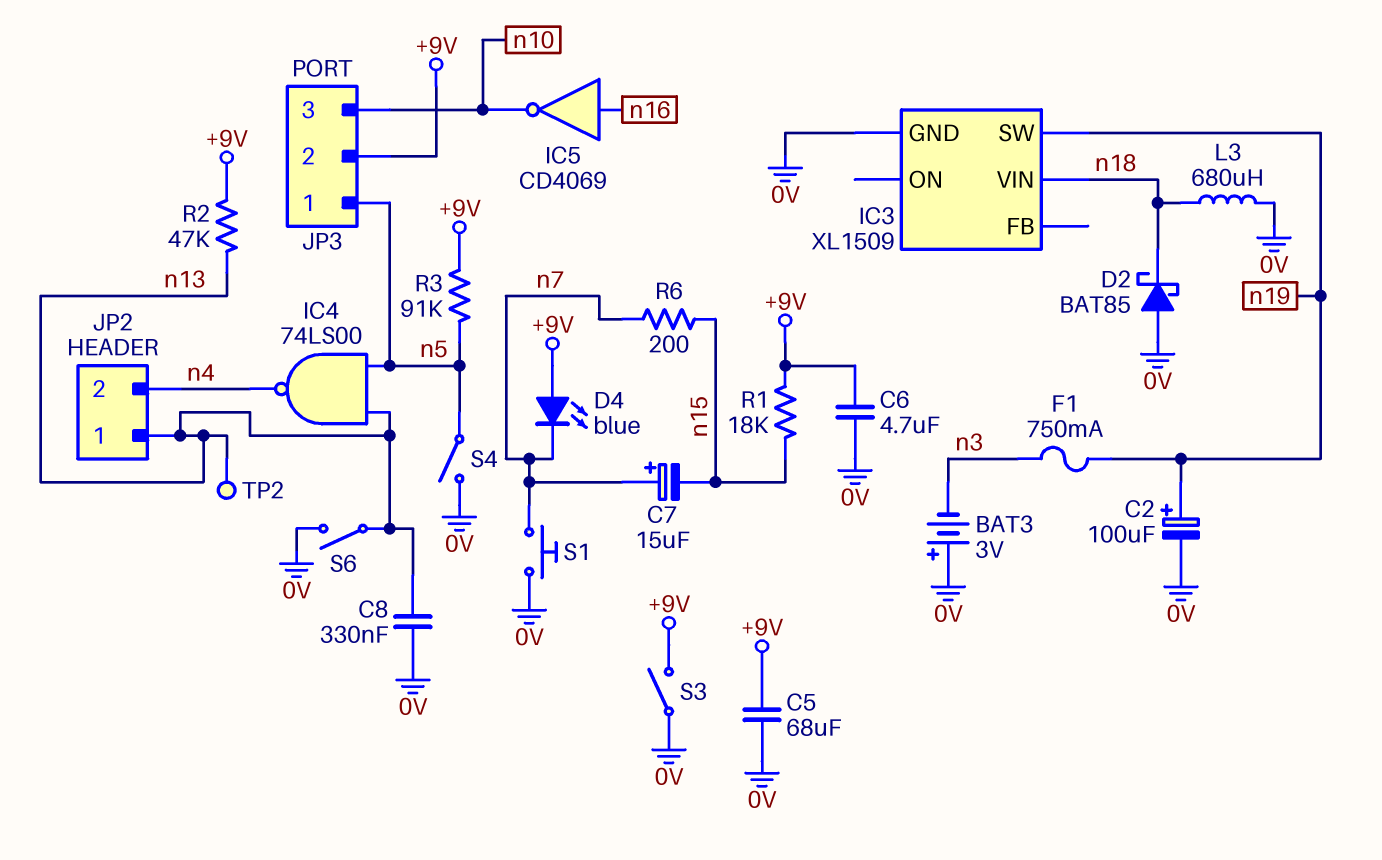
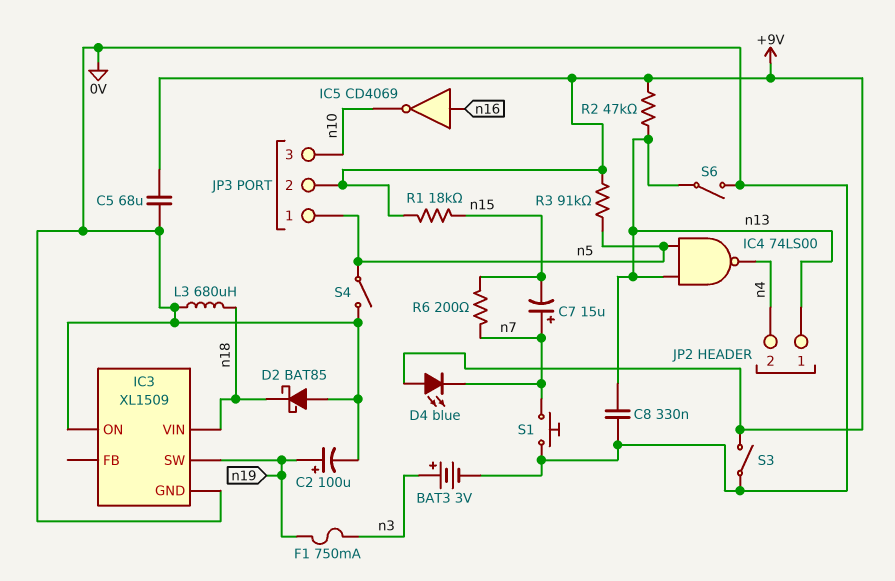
BAT3: 3V (plus 0V, minus n3) -> 3V (plus n3, minus 0V)
C6: 4.7uF (+9V, 0V) -> none
IC3 pin ON: none -> 0V
TP2: test point (n13) -> none

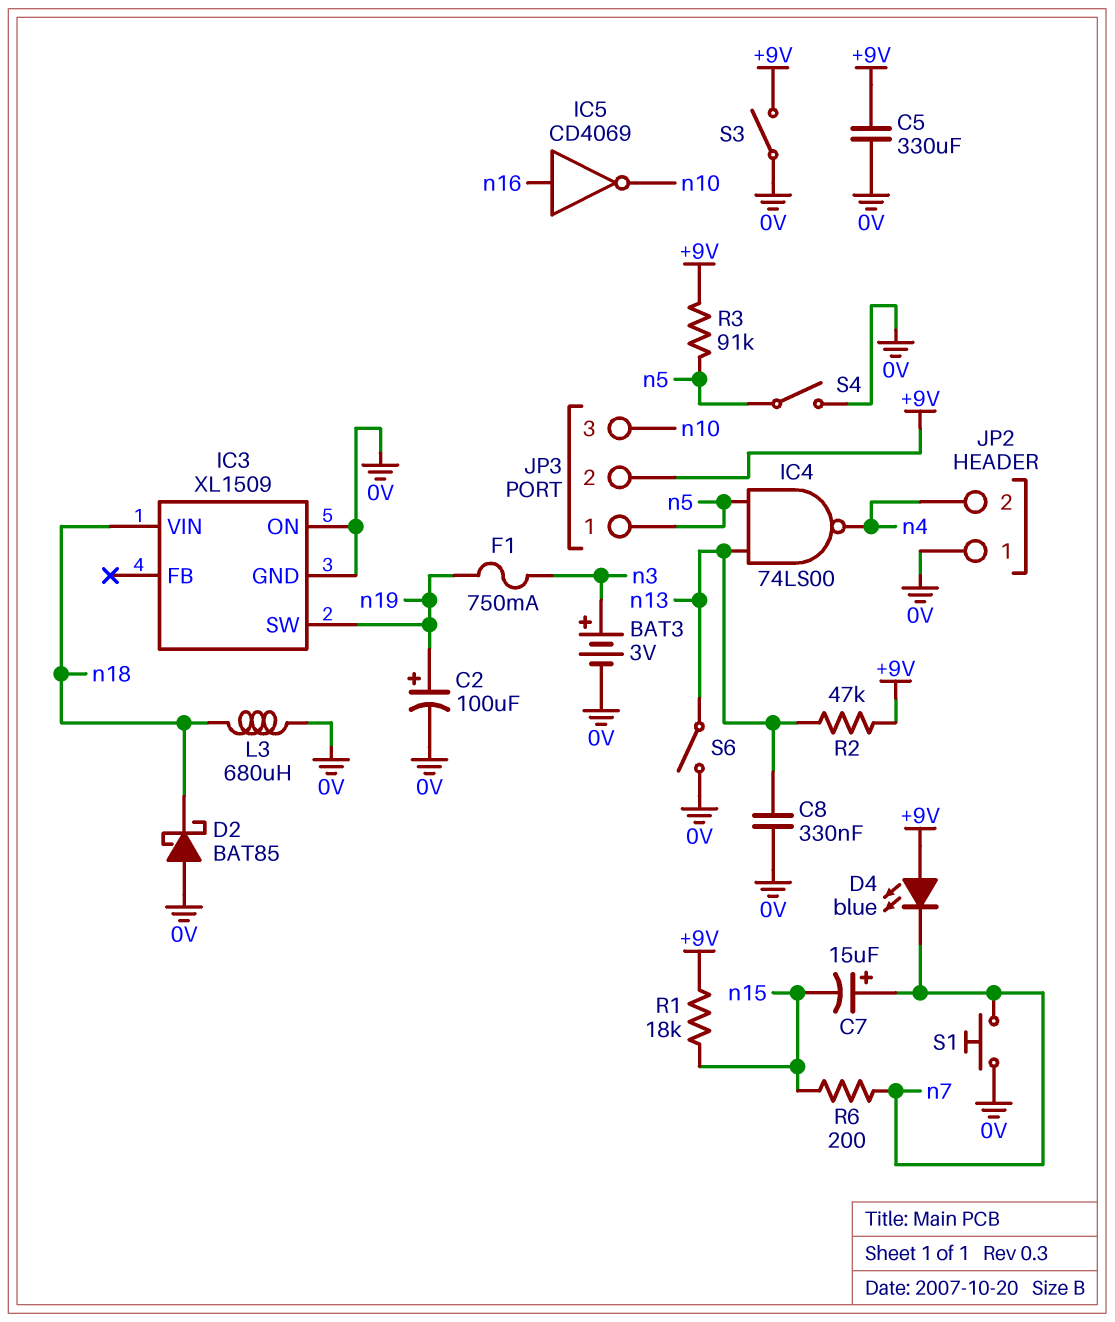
C5: 68uF (+9V, 0V) -> 330uF (+9V, 0V)
JP2 pin 1: n13 -> 0V

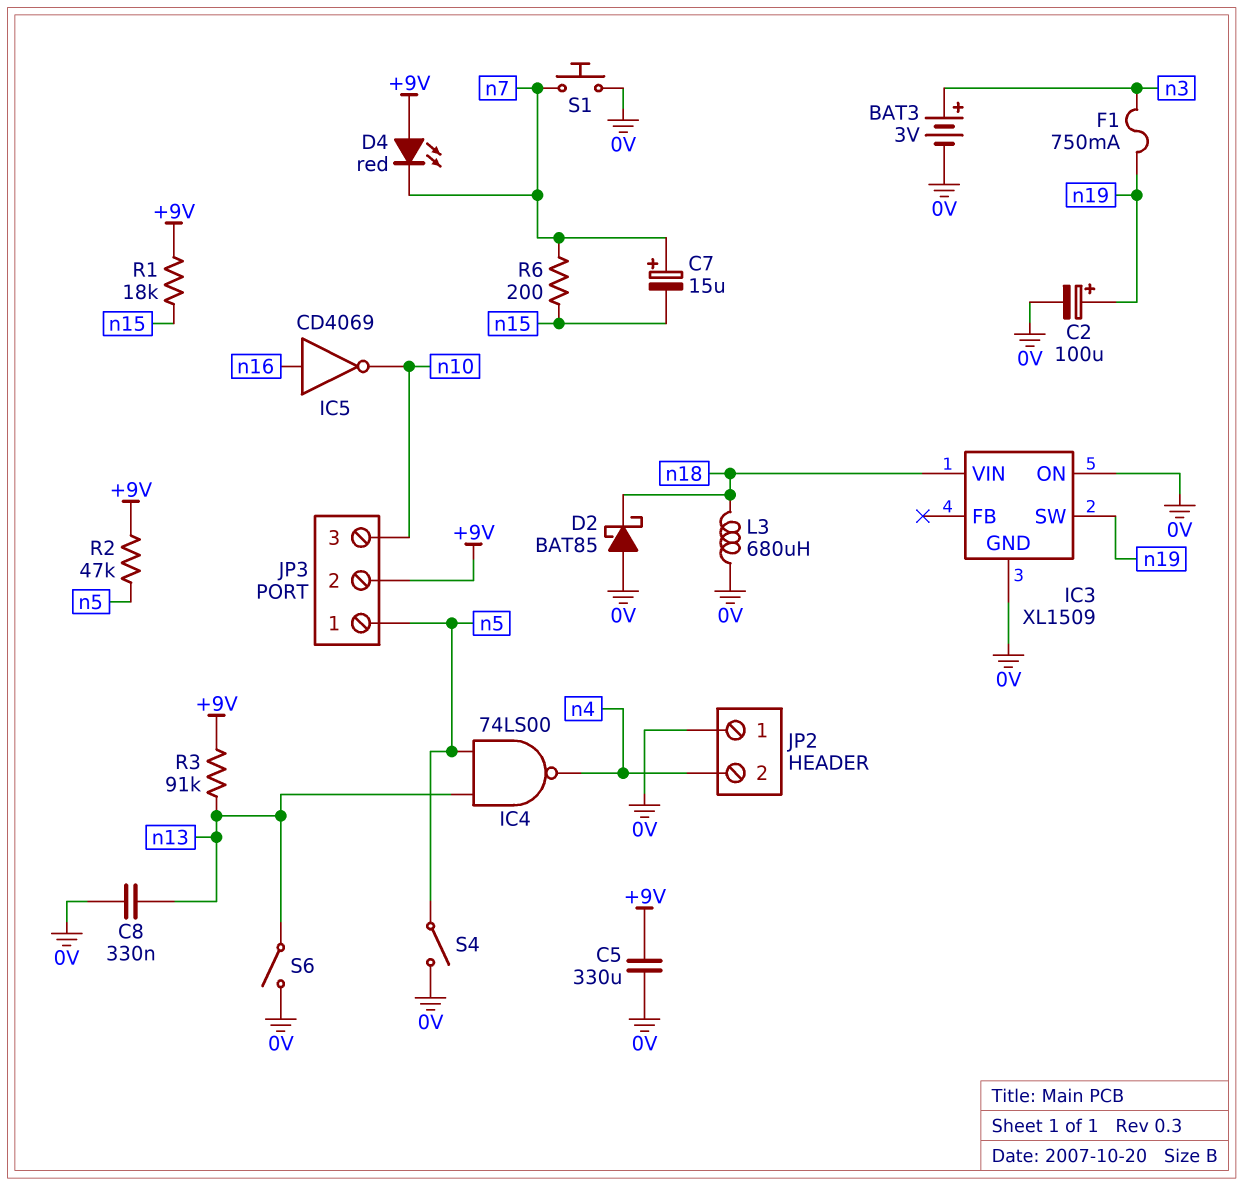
D4: LED blue (A +9V, K n7) -> LED red (A +9V, K n7)
R2: 47k (+9V, n13) -> 47k (+9V, n5)
R3: 91k (+9V, n5) -> 91k (+9V, n13)
S3: switch (+9V, 0V) -> none

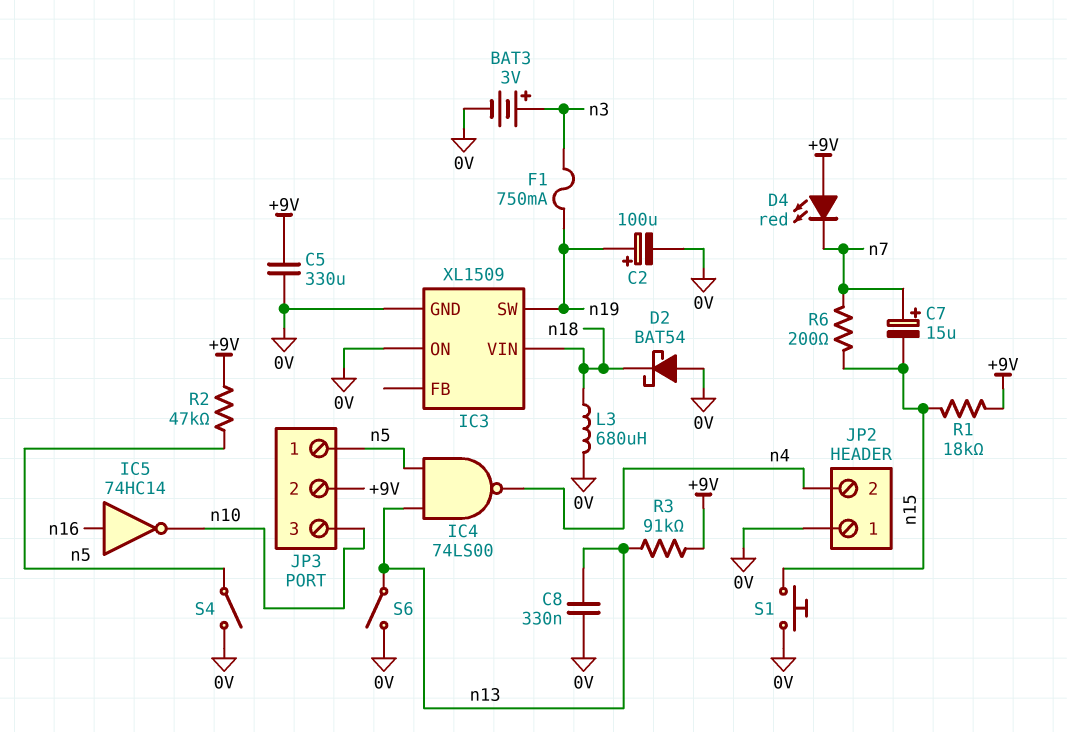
D2: schottky BAT85 (A 0V, K n18) -> schottky BAT54 (A 0V, K n18)
IC5: NOT CD4069 (in n16, out n10) -> NOT 74HC14 (in n16, out n10)
S1: button (0V, n7) -> button (0V, n15)

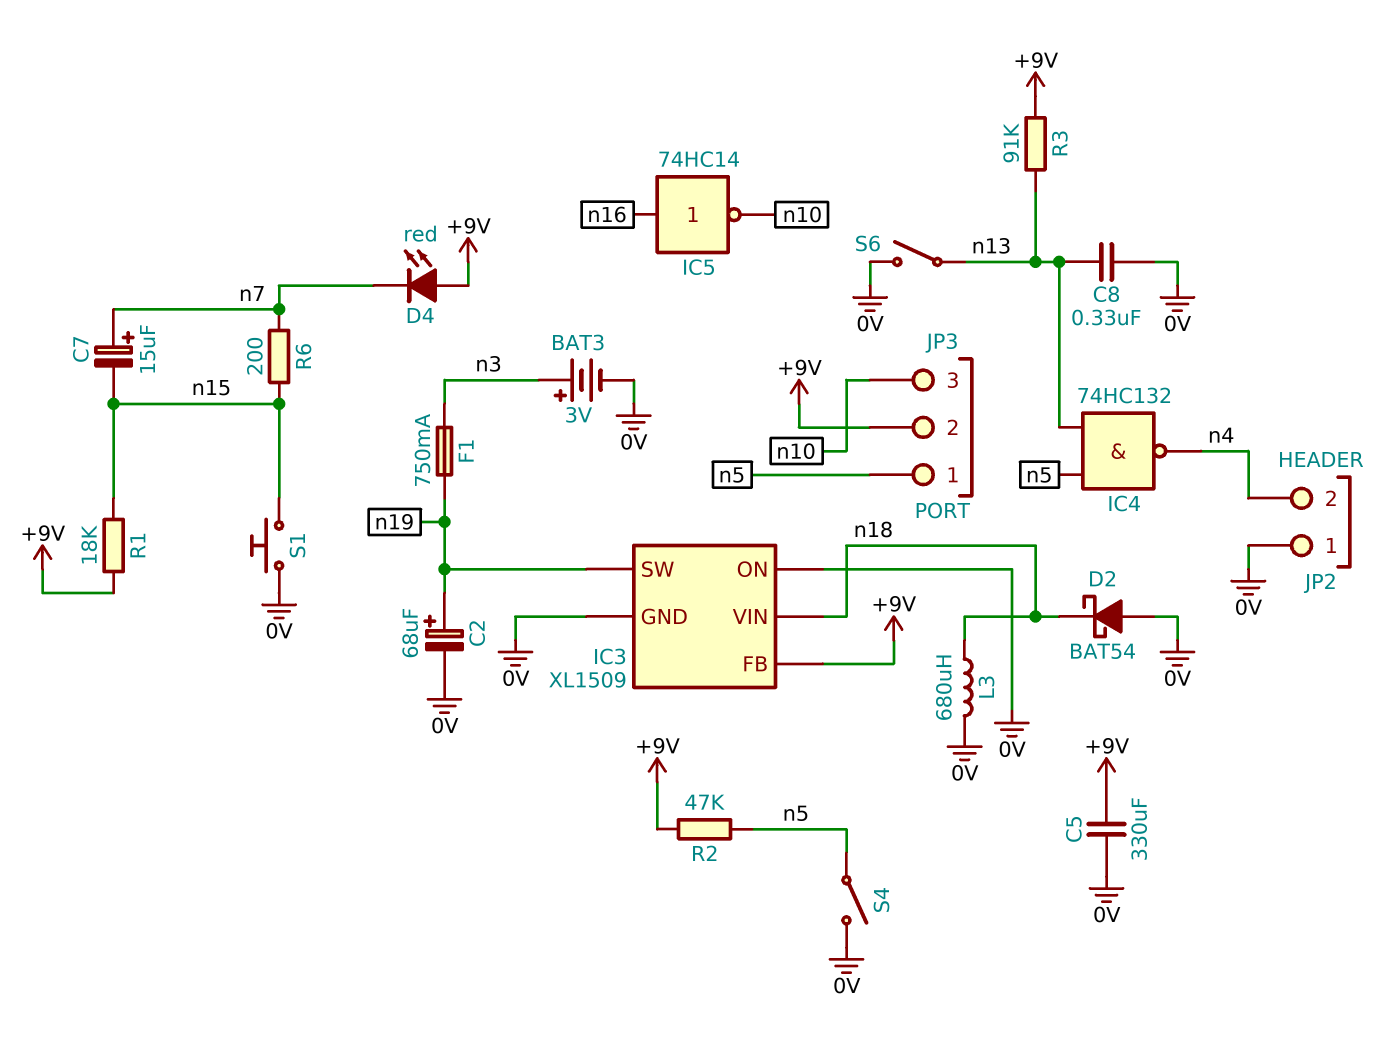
C2: 100uF (plus n19, minus 0V) -> 68uF (plus n19, minus 0V)
IC3 pin FB: none -> +9V
IC4: NAND 74LS00 (in n5, in n13, out n4) -> NAND 74HC132 (in n5, in n13, out n4)

